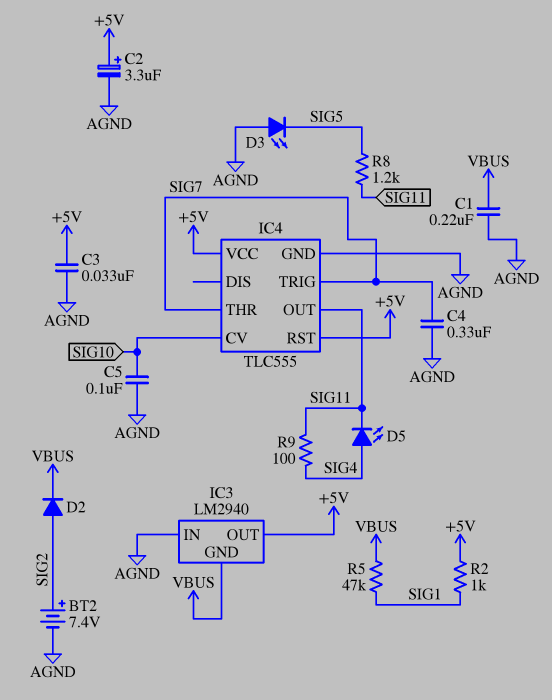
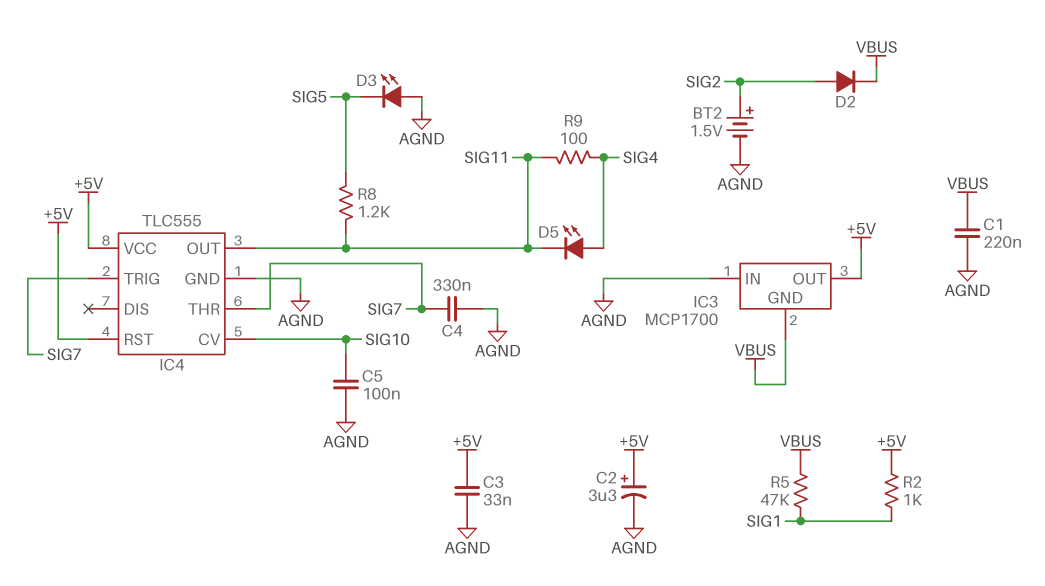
BT2: 7.4V (plus SIG2, minus AGND) -> 1.5V (plus SIG2, minus AGND)
IC3: LM2940 -> MCP1700

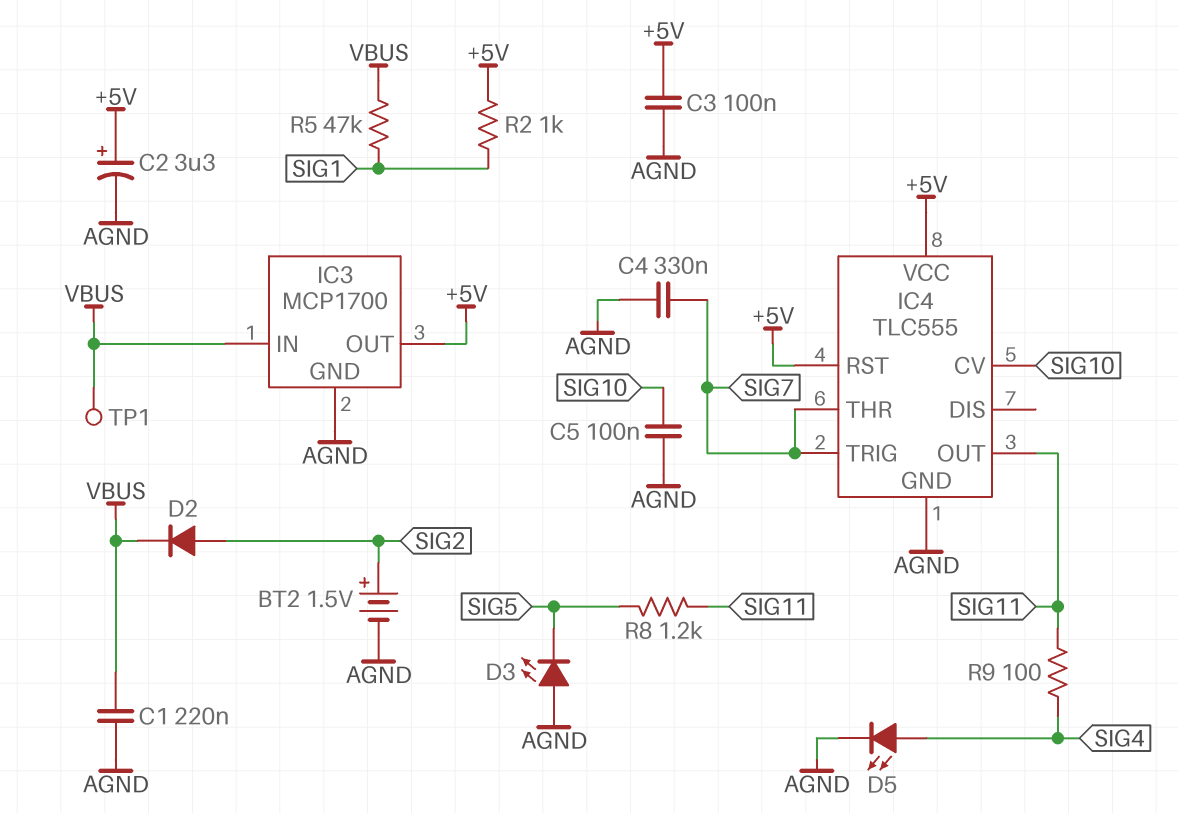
C3: 33nF (+5V, AGND) -> 100nF (+5V, AGND)
D5: LED (A SIG4, K SIG11) -> LED (A SIG4, K AGND)
IC3 pin GND: VBUS -> AGND
IC3 pin IN: AGND -> VBUS
TP1: none -> test point (VBUS)

